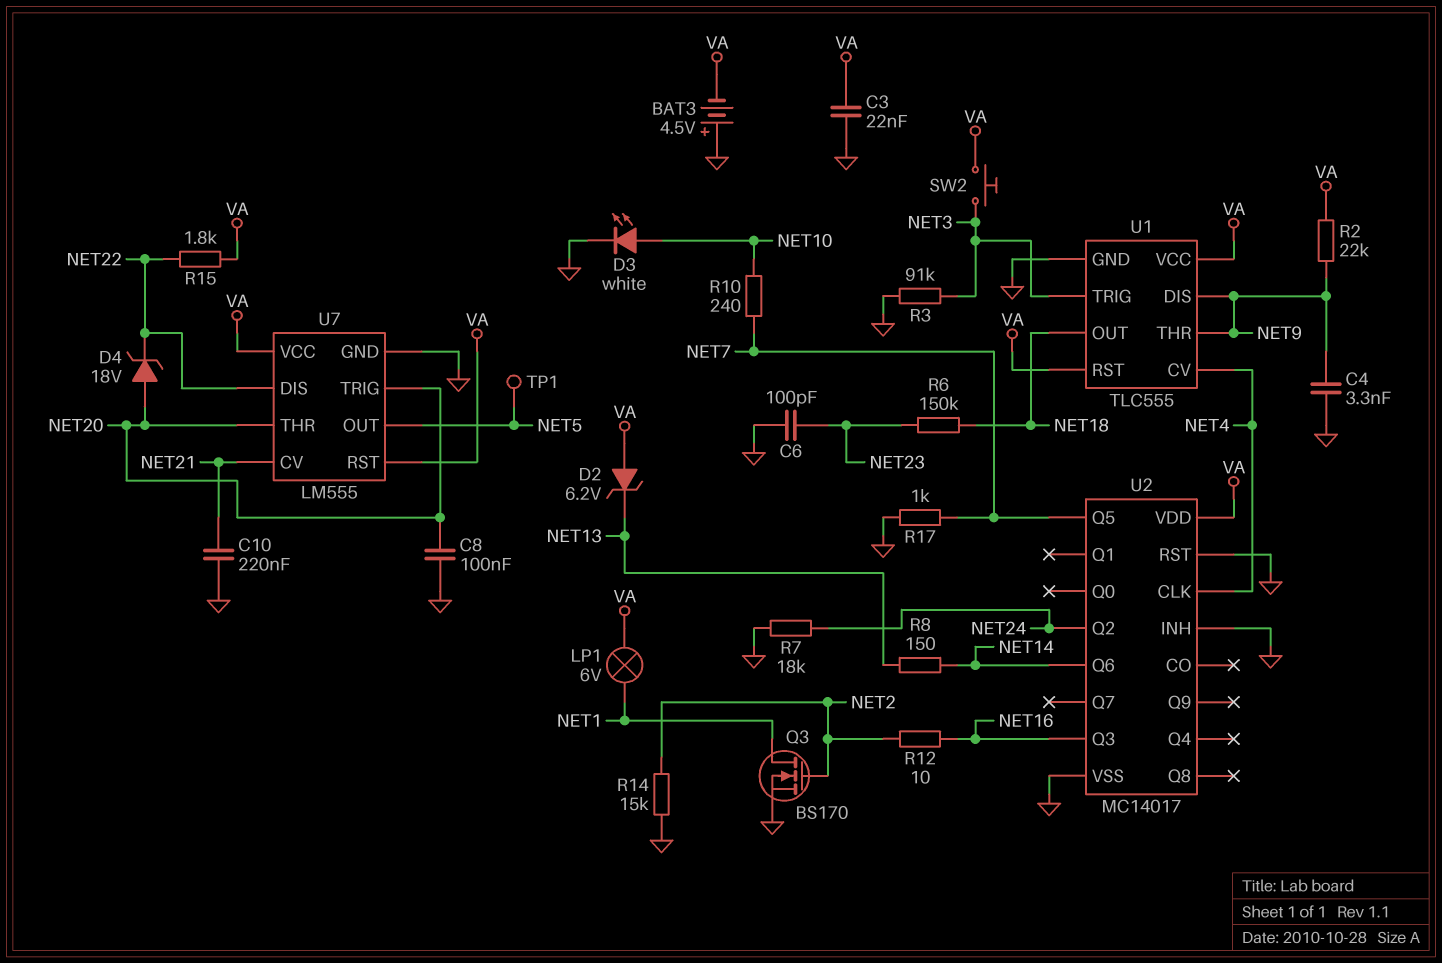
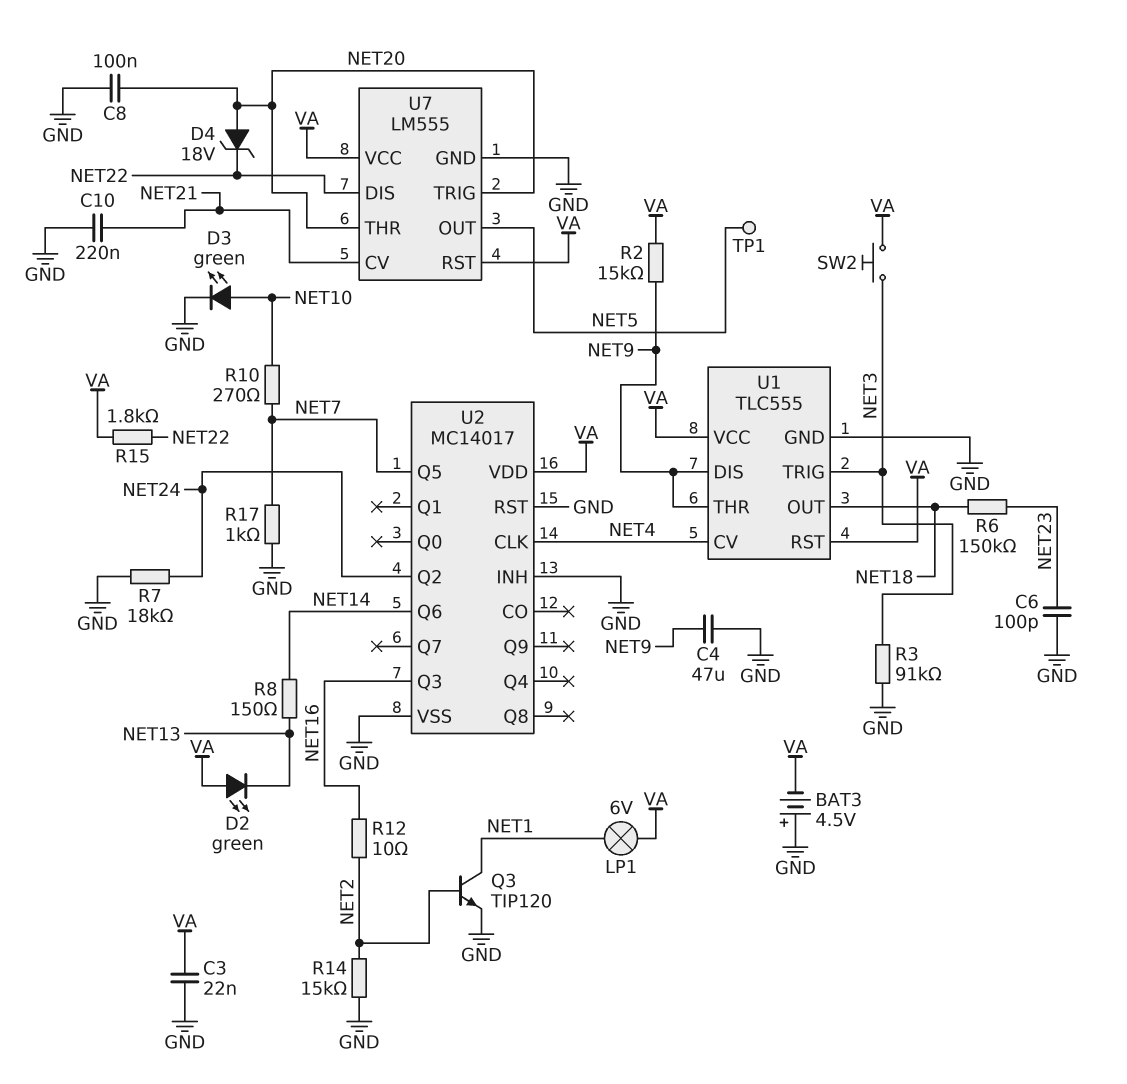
C4: 3.3nF (GND, NET9) -> 47uF (GND, NET9)
D2: zener 6.2V (A VA, K NET13) -> LED green (A VA, K NET13)
D3: LED white (A NET10, K GND) -> LED green (A NET10, K GND)
Q3: NMOS BS170 (G NET2, D NET1, S GND) -> NPN TIP120 (B NET2, C NET1, E GND)
R2: 22k (NET9, VA) -> 15k (NET9, VA)
R10: 240 (NET7, NET10) -> 270 (NET7, NET10)

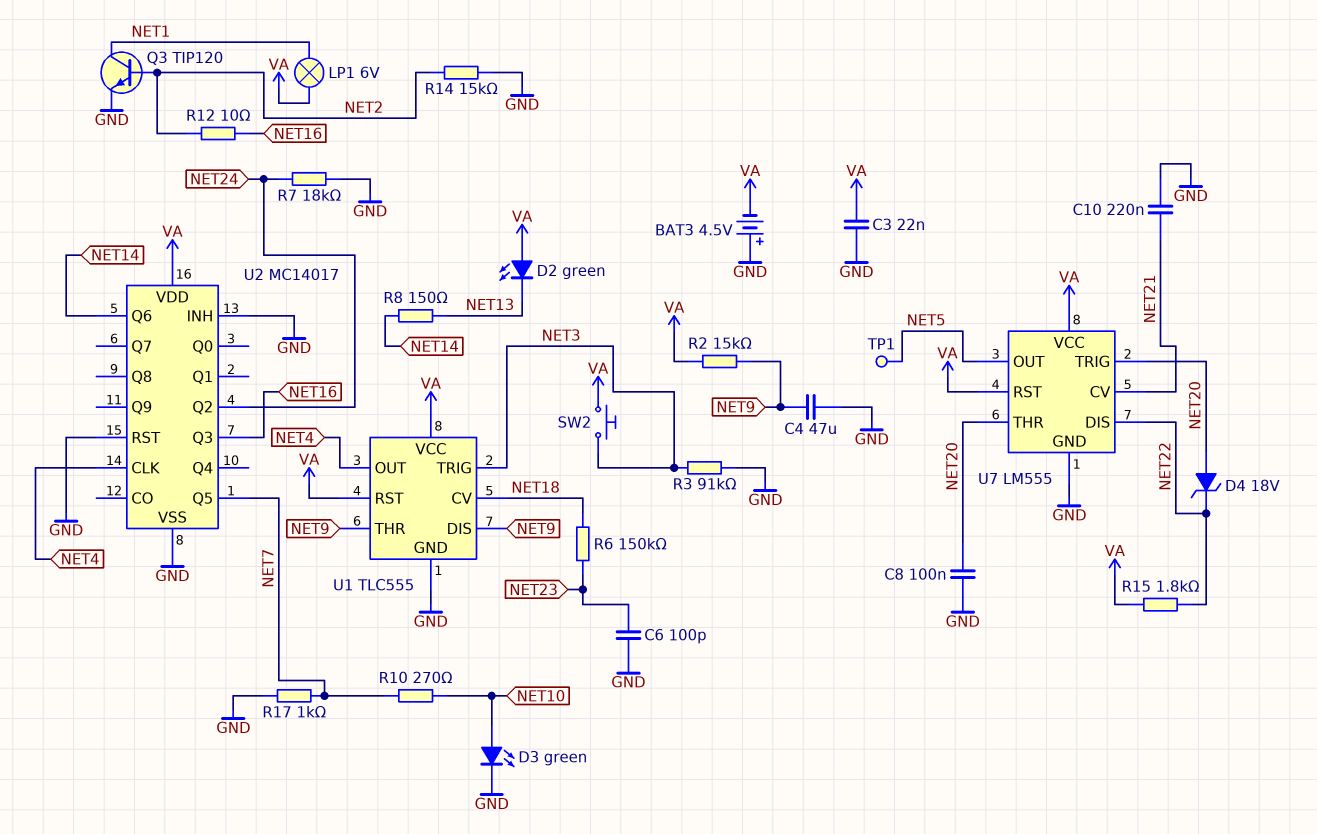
U1 pin CV: NET4 -> NET18
U1 pin OUT: NET18 -> NET4

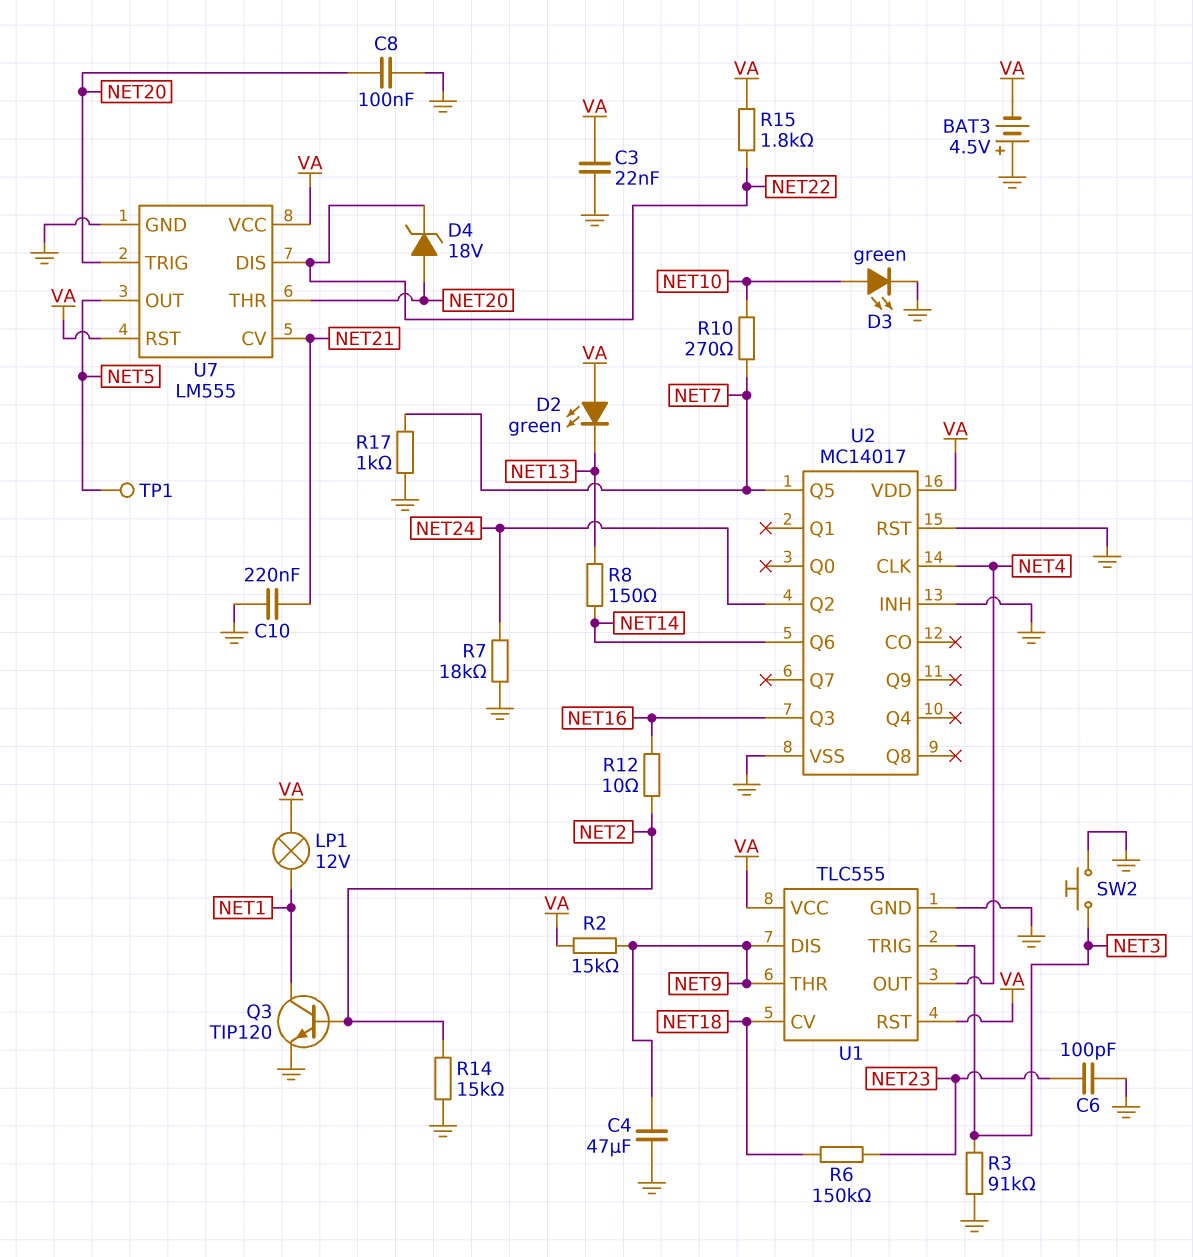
LP1: lamp 6V (NET1, VA) -> lamp 12V (NET1, VA)
SW2: button (NET3, VA) -> button (GND, NET3)

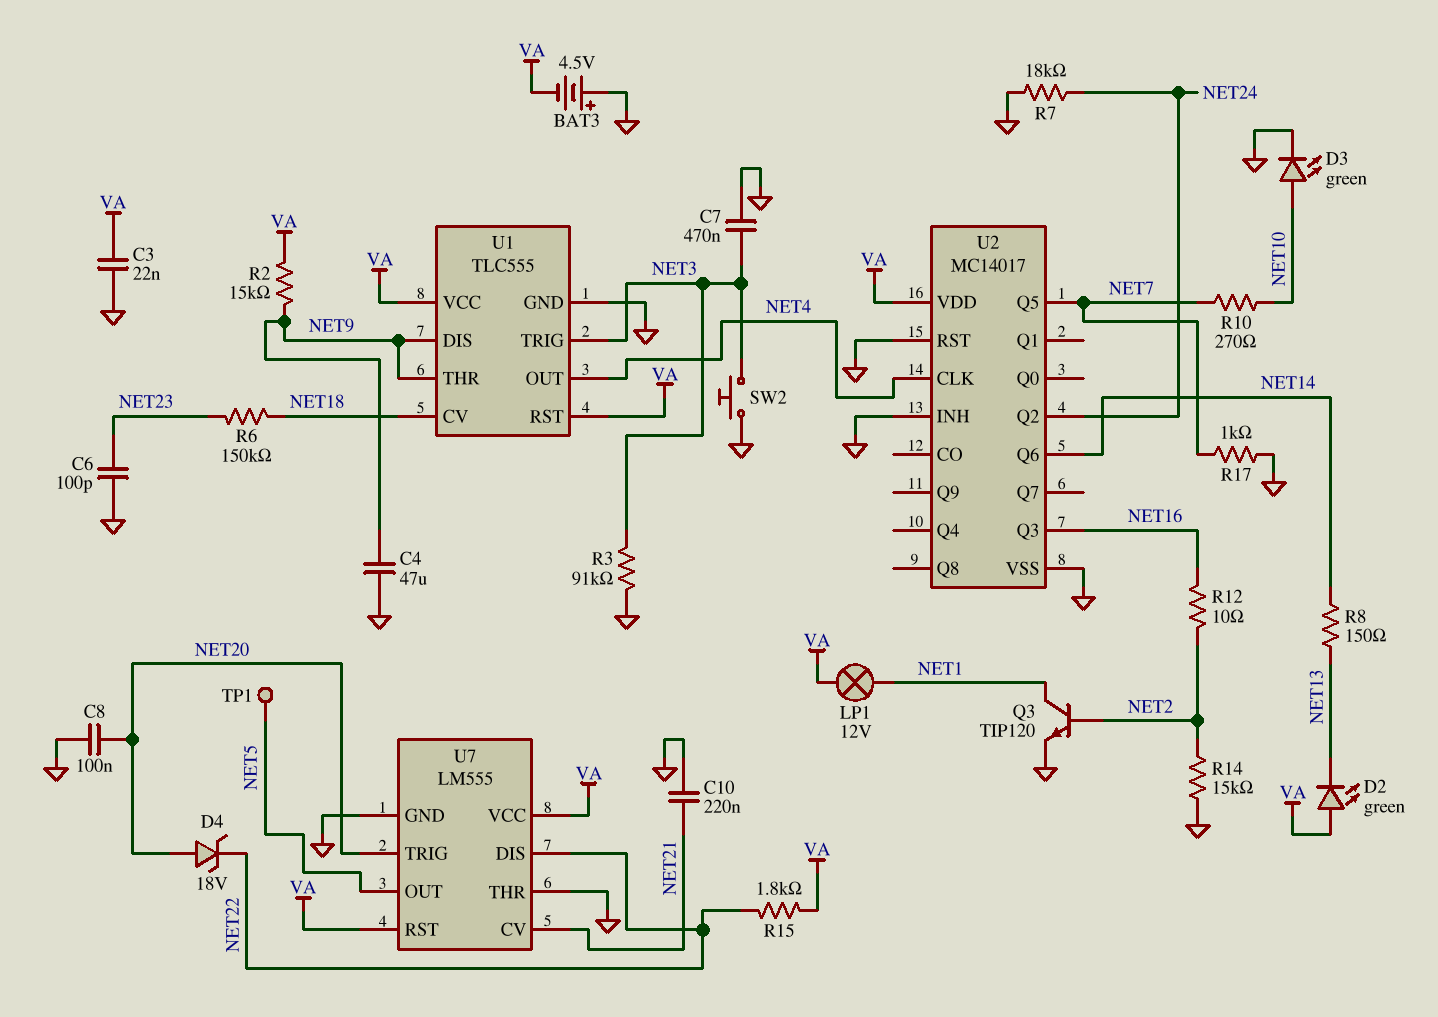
C7: none -> 470nF (GND, NET3)
U7 pin THR: NET20 -> GND

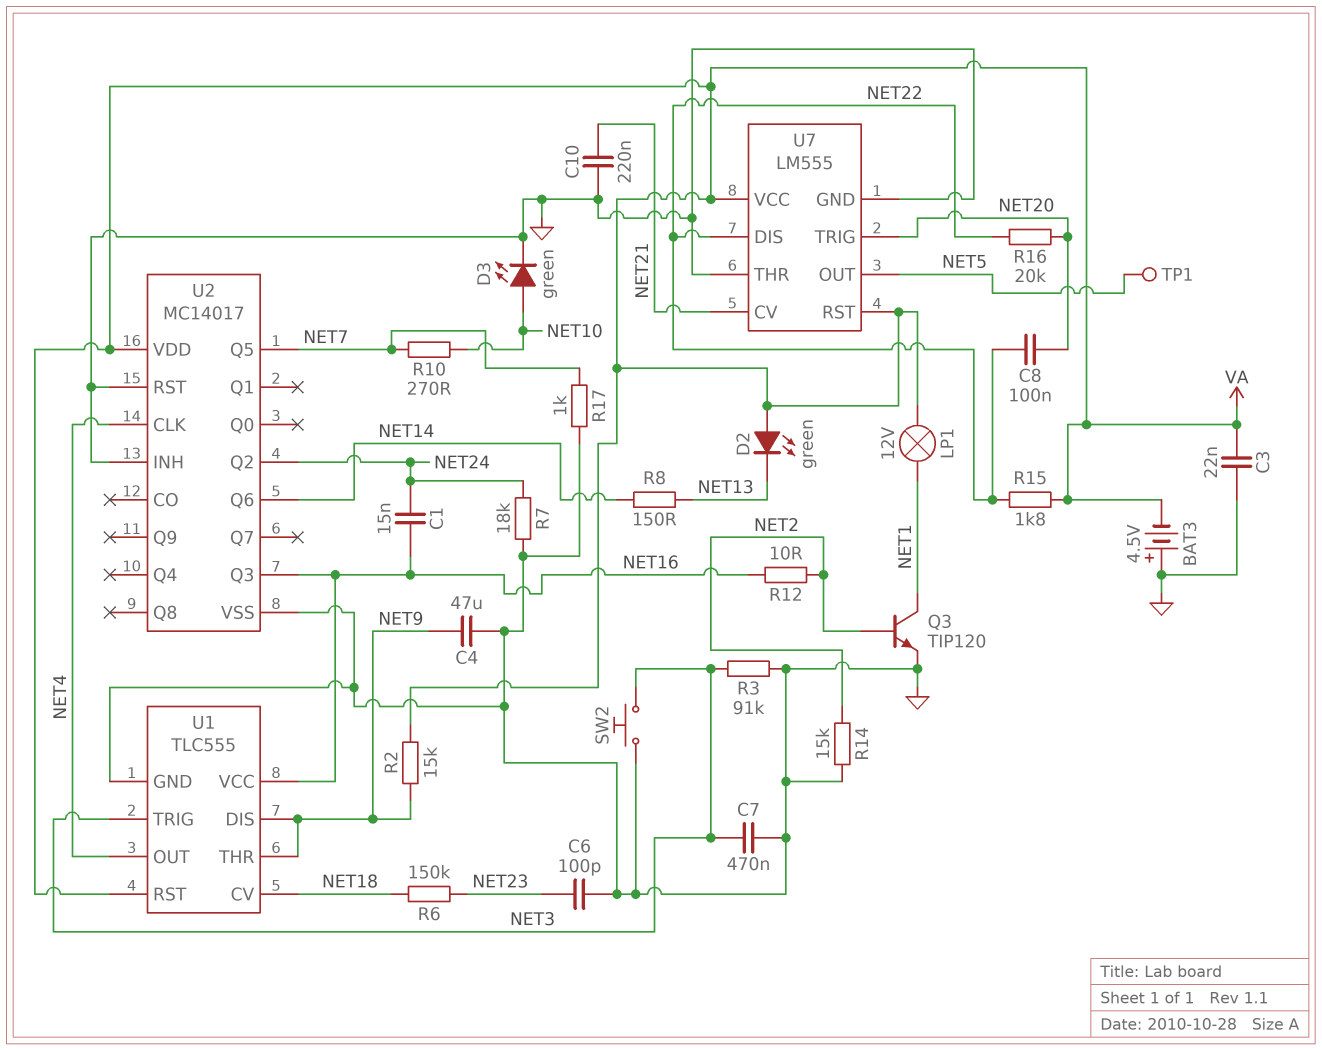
C1: none -> 15nF (NET16, NET24)
C8: 100nF (GND, NET20) -> 100nF (NET20, NET22)
D4: zener 18V (A NET20, K NET22) -> none
R16: none -> 20k (NET20, NET22)
U1 pin VCC: VA -> NET16

